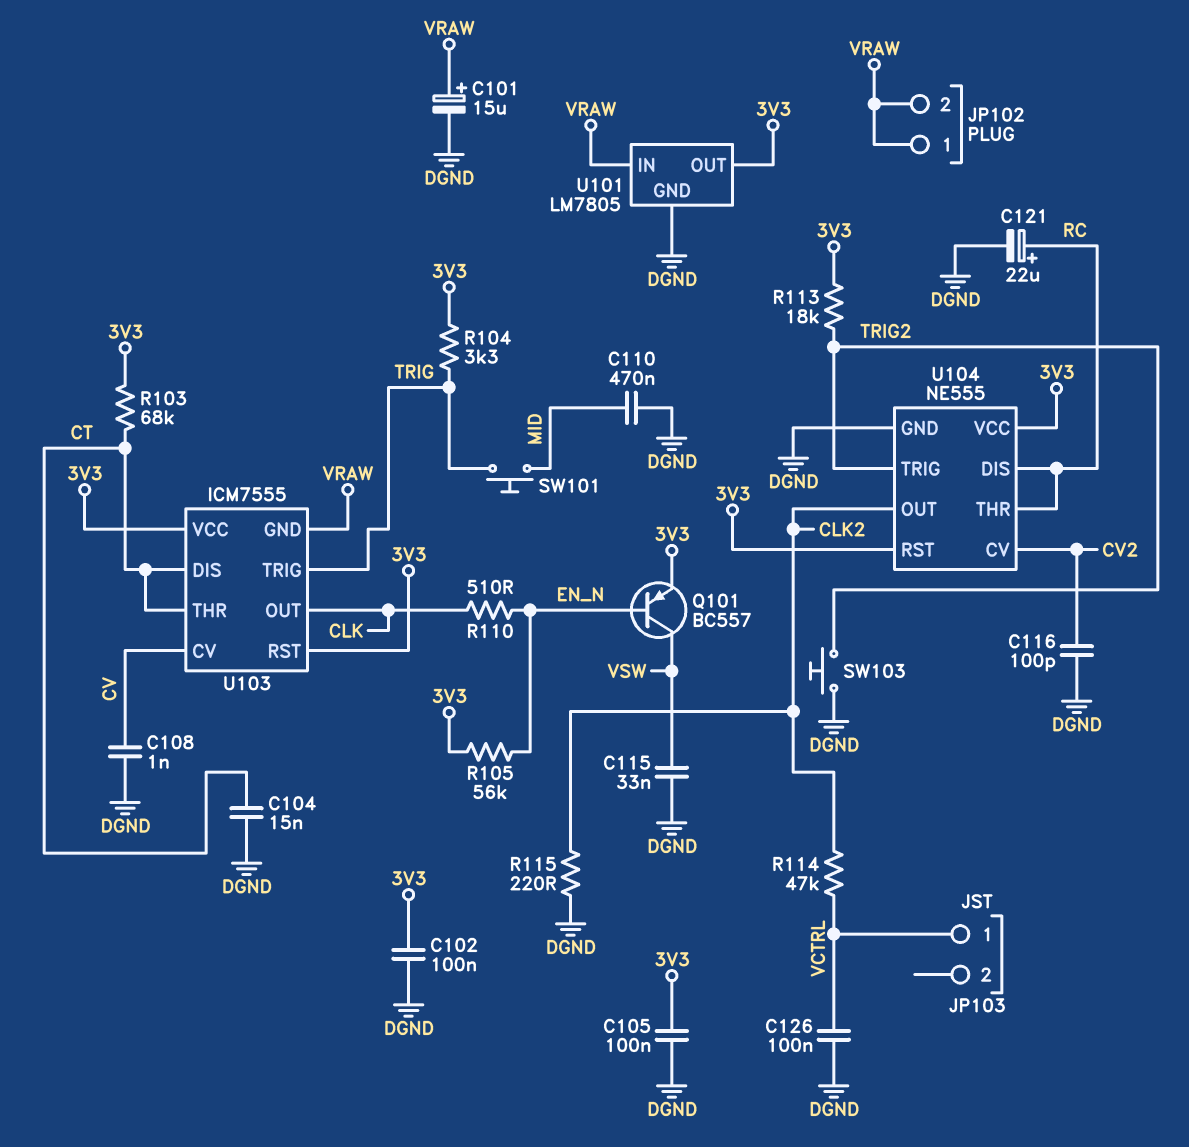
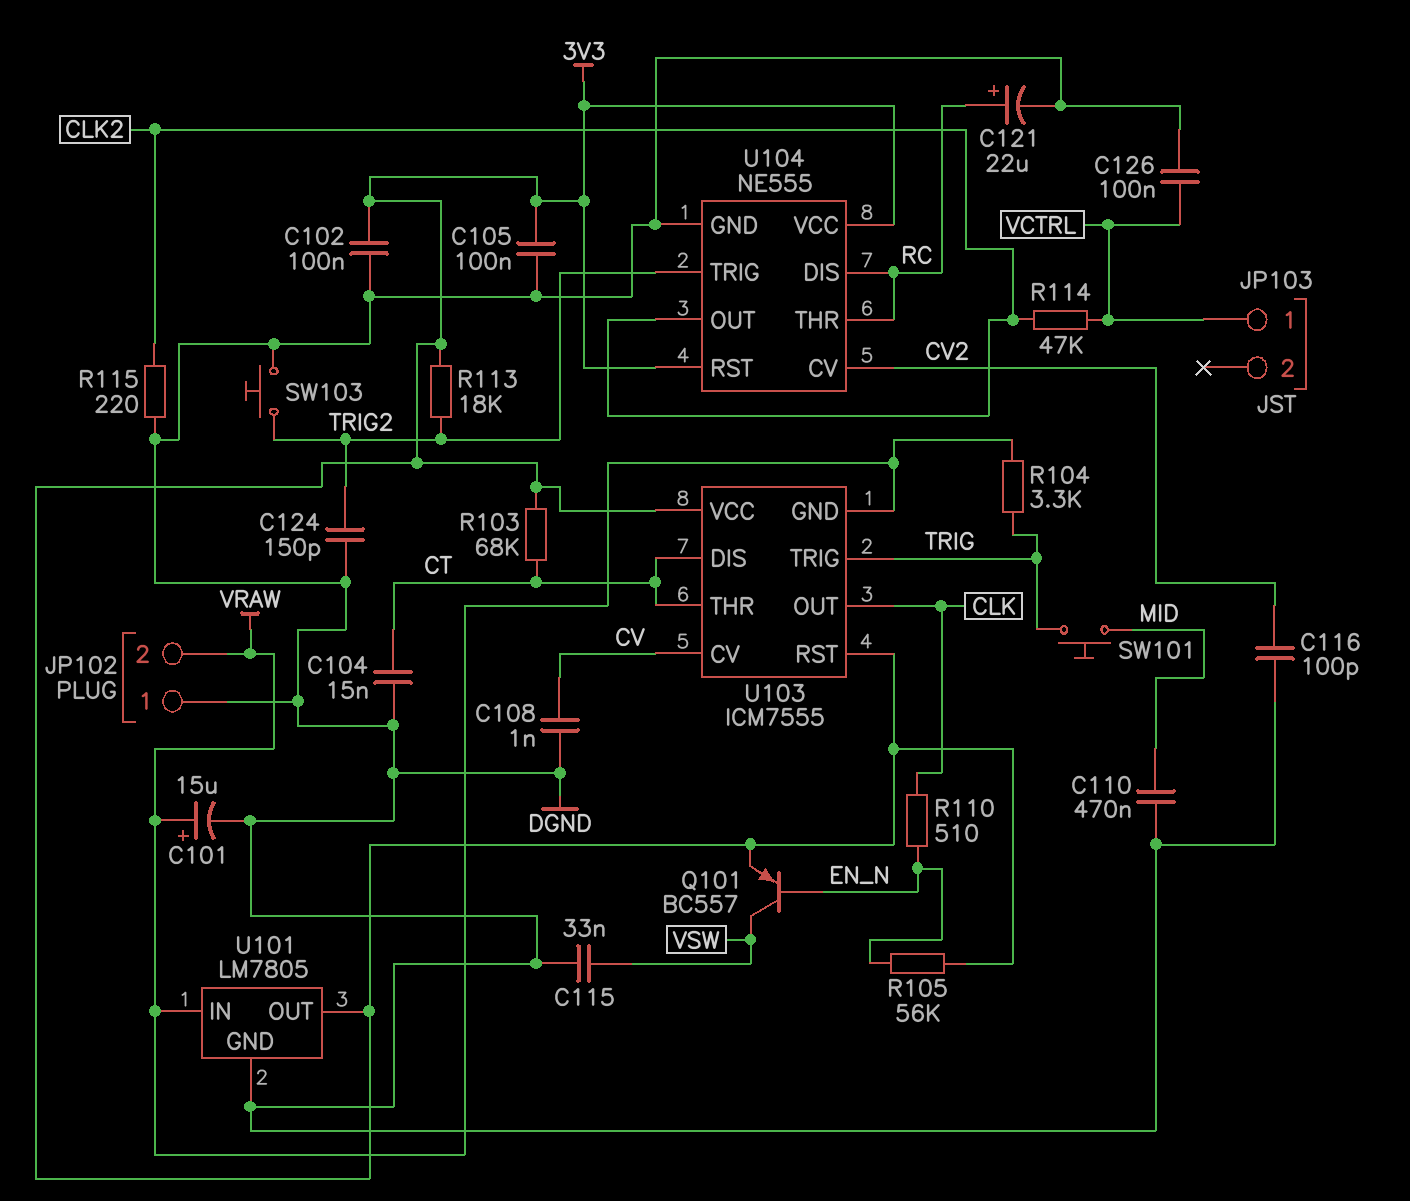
C124: none -> 150pF (DGND, TRIG2)
JP102 pin 1: VRAW -> DGND
R104: 3.3k (3V3, TRIG) -> 3.3k (TRIG, VRAW)

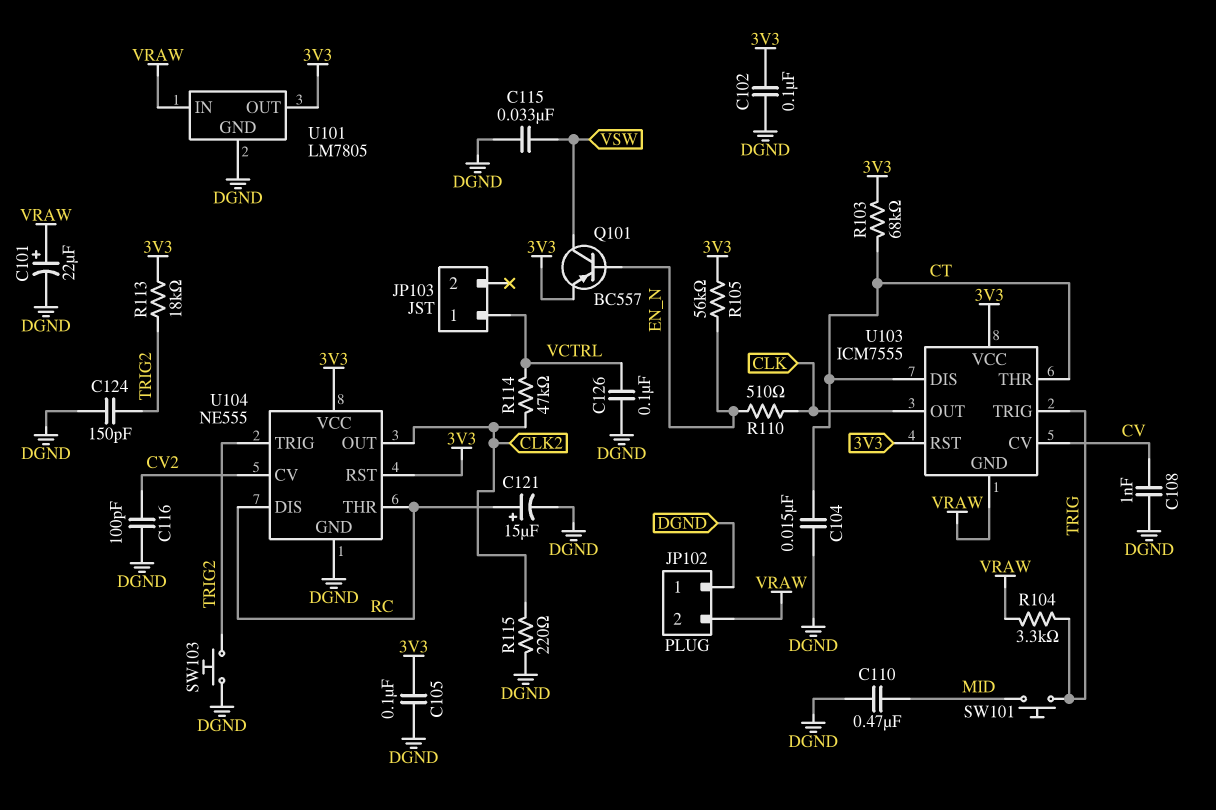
C101: 15uF (plus VRAW, minus DGND) -> 22uF (plus VRAW, minus DGND)
C121: 22uF (plus RC, minus DGND) -> 15uF (plus RC, minus DGND)

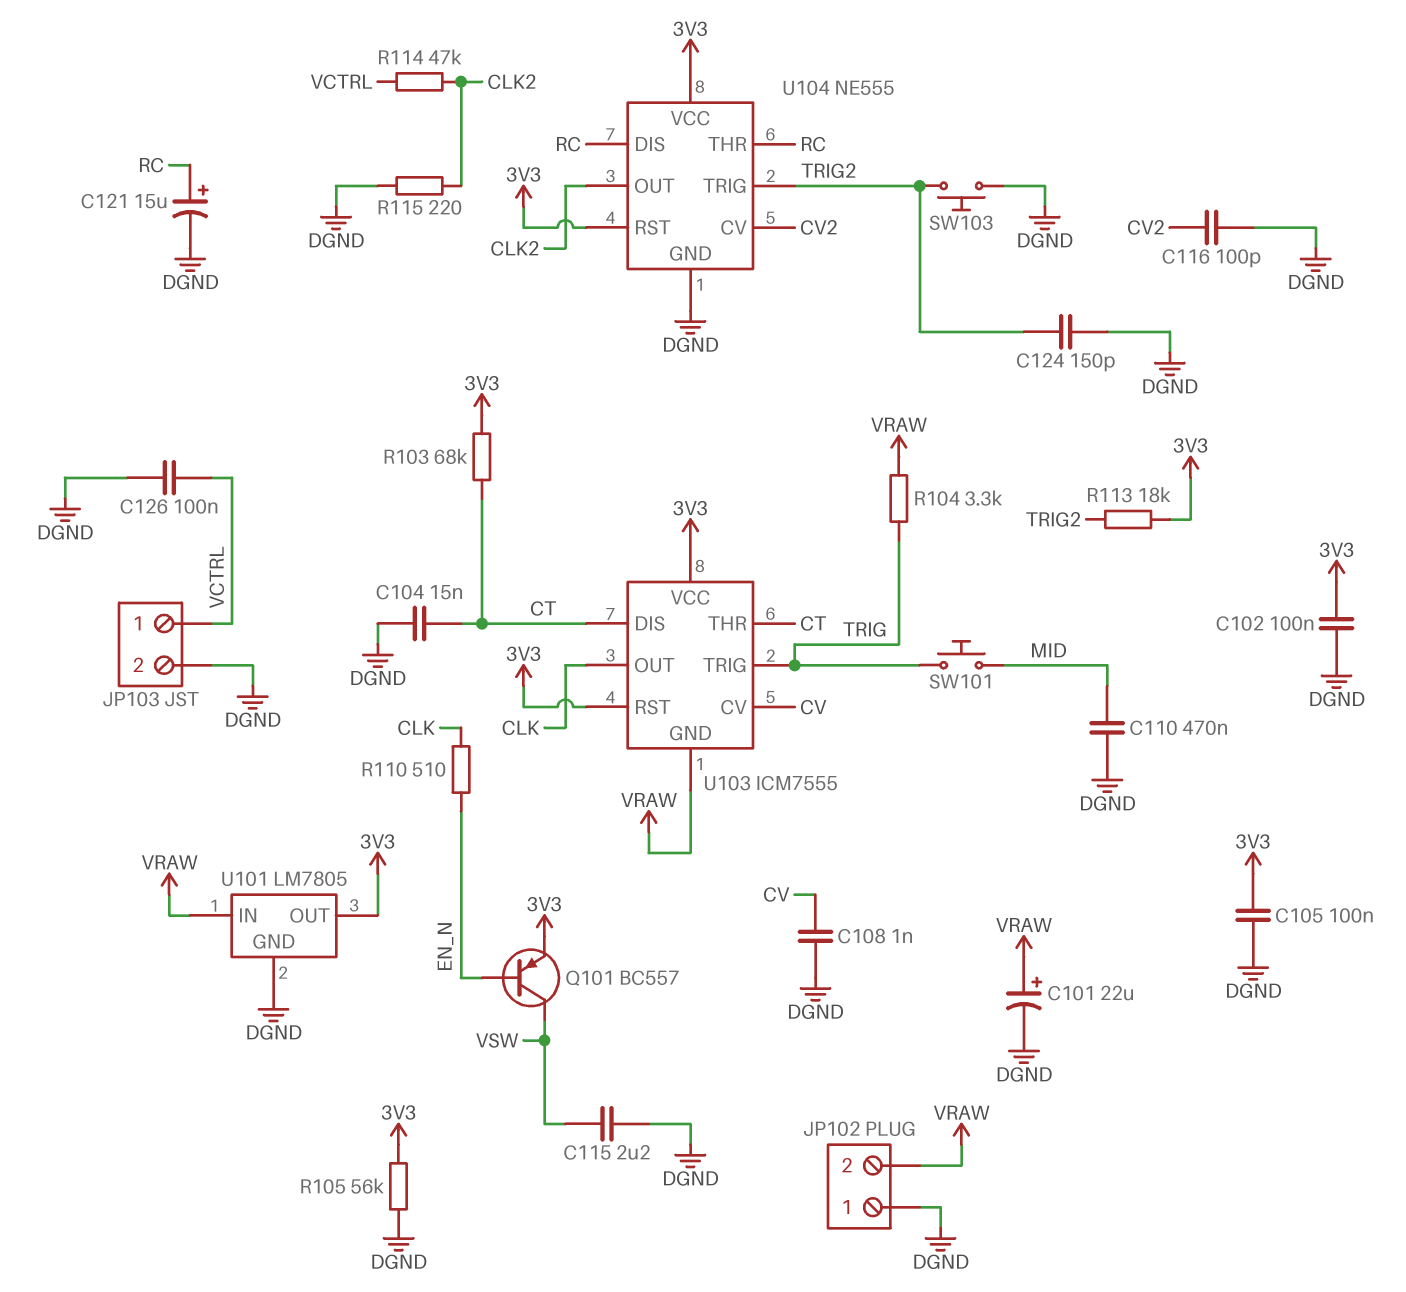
C115: 33nF (DGND, VSW) -> 2.2uF (DGND, VSW)
JP103 pin 2: none -> DGND
R105: 56k (3V3, EN_N) -> 56k (3V3, DGND)

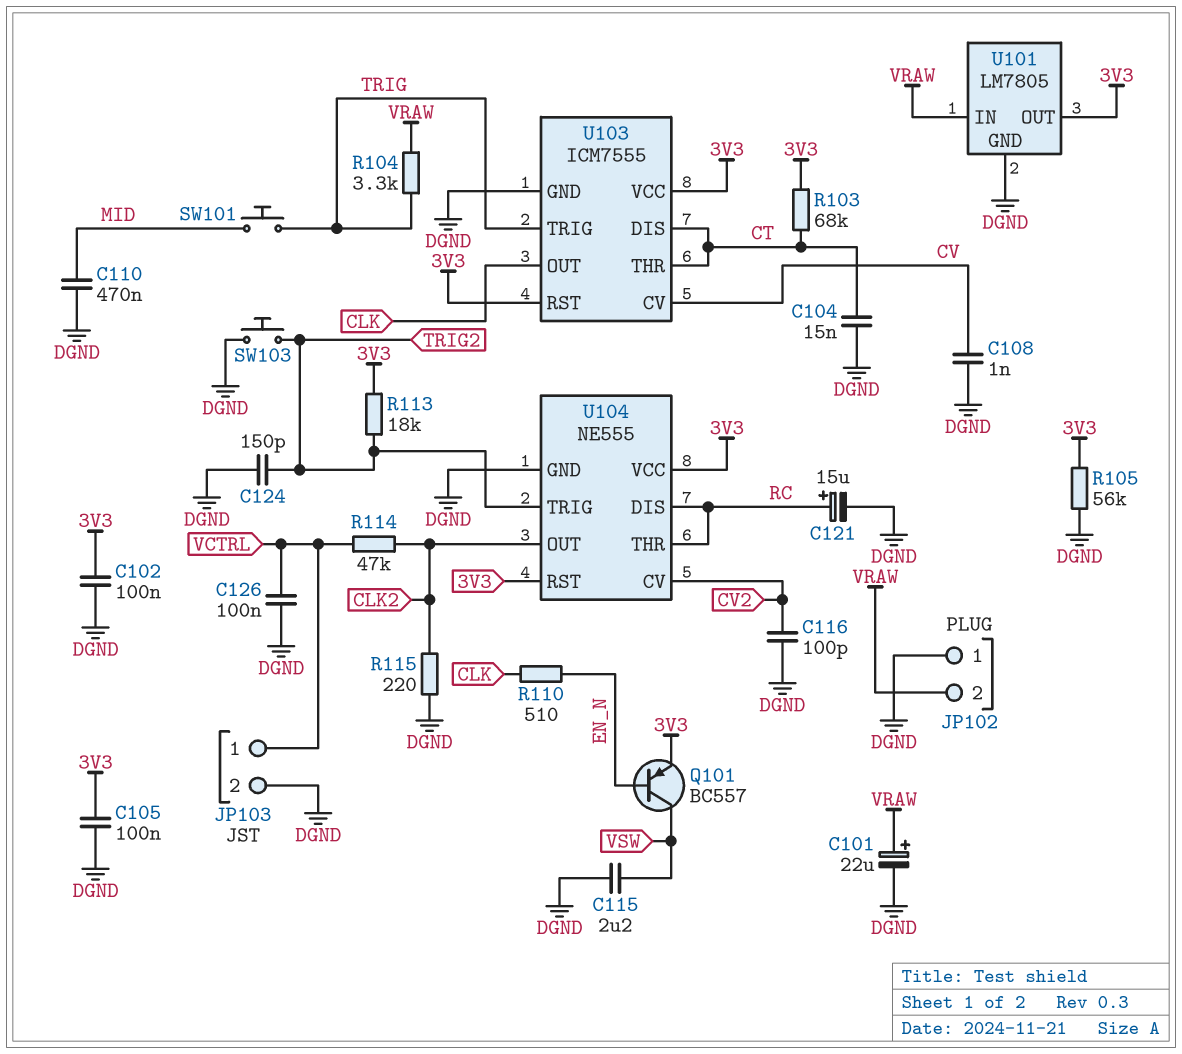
U103 pin GND: VRAW -> DGND

